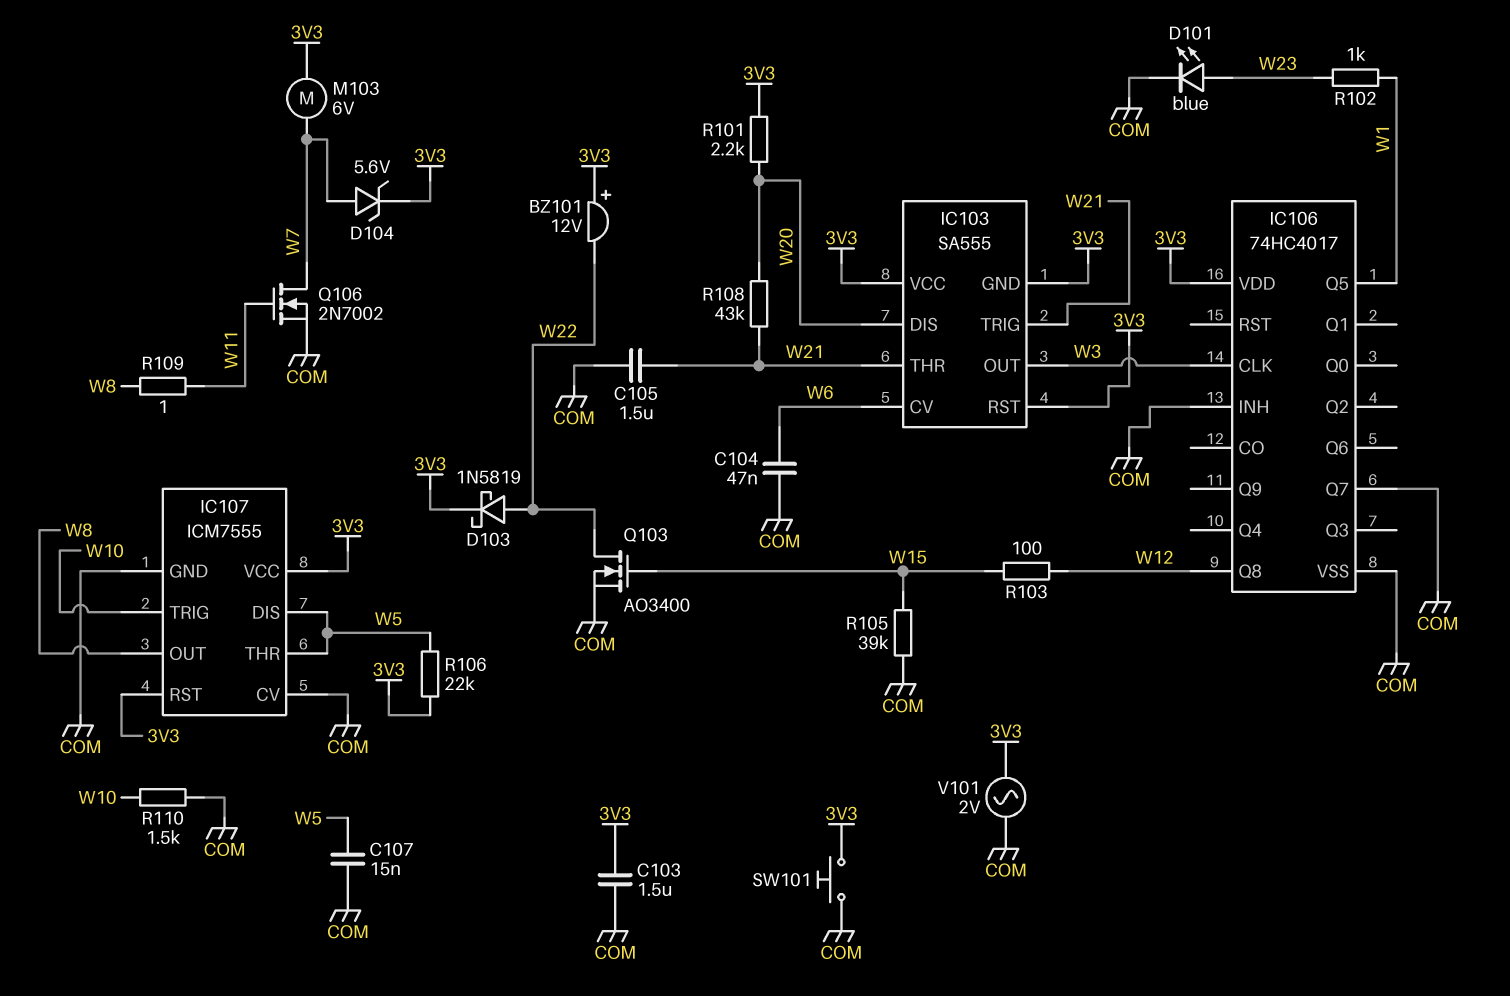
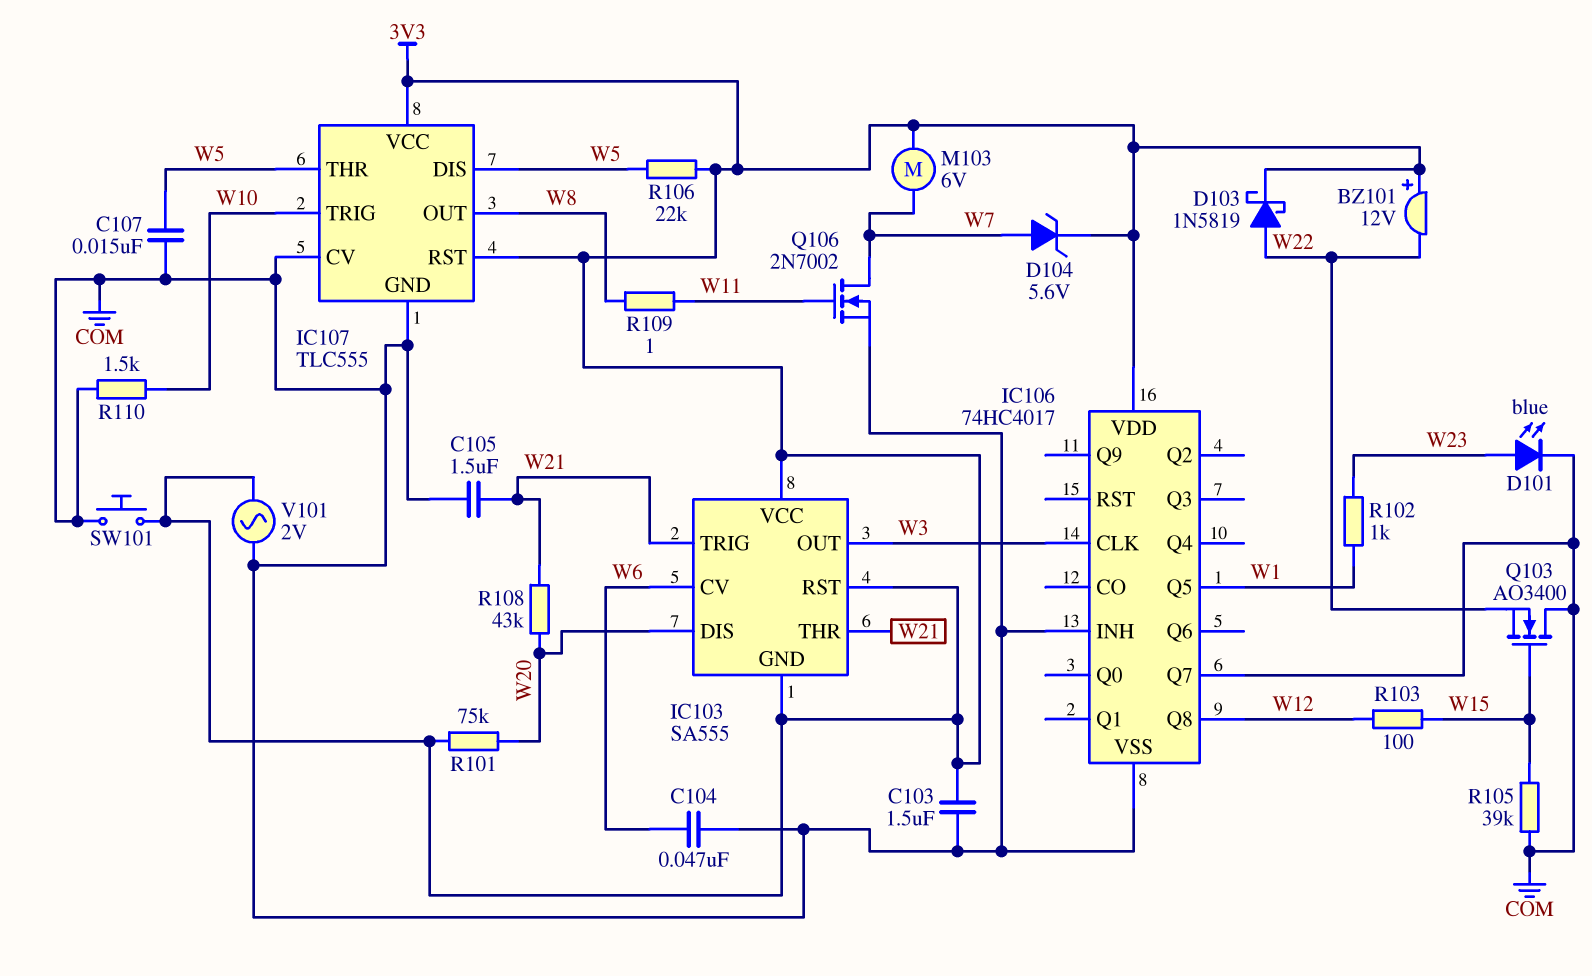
IC107: ICM7555 -> TLC555
Q103: NMOS AO3400 (G W15, D W22, S COM) -> NMOS AO3400 (G W15, D COM, S W22)
R101: 2.2k (3V3, W20) -> 75k (3V3, W20)

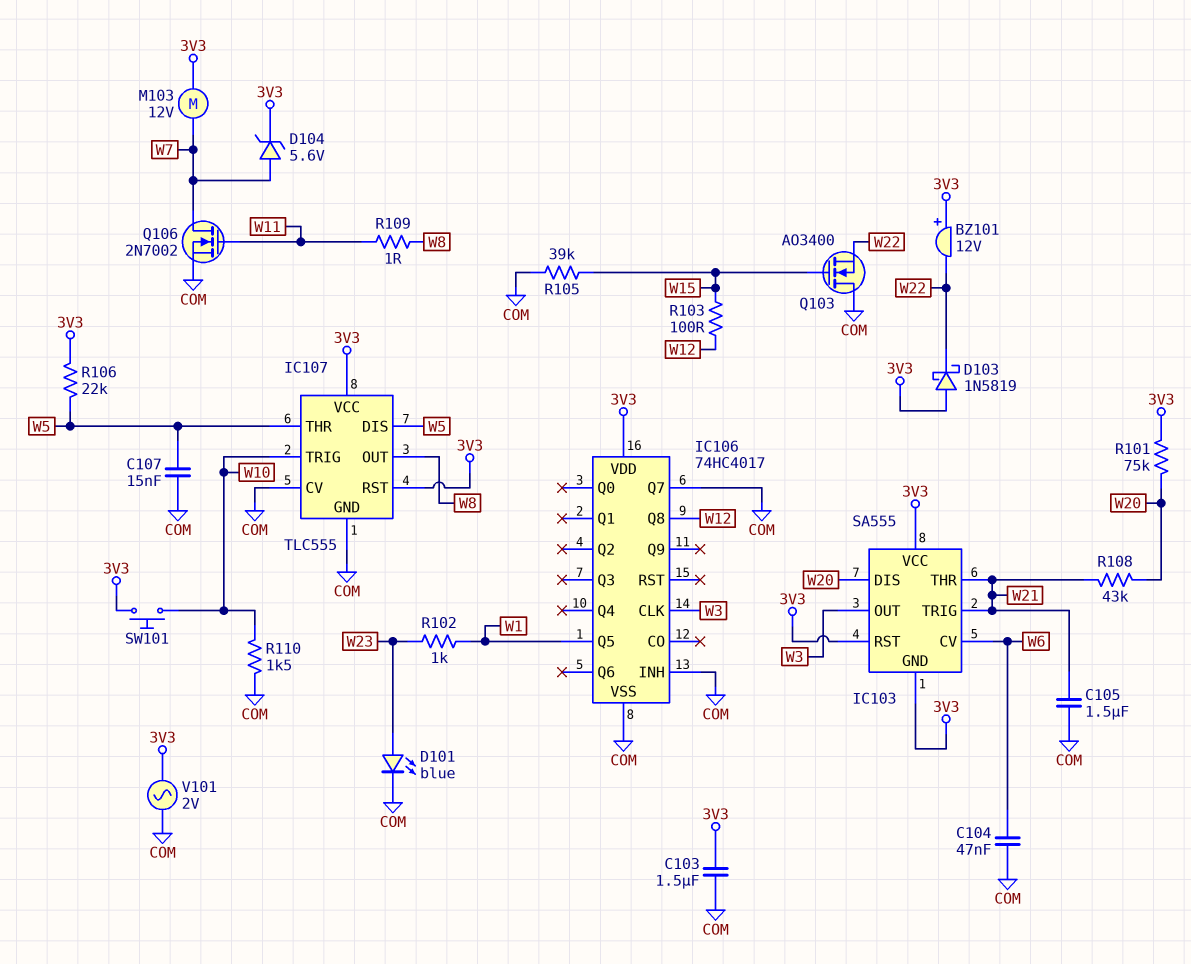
D103: schottky 1N5819 (A W22, K 3V3) -> schottky 1N5819 (A 3V3, K W22)
M103: motor 6V (3V3, W7) -> motor 12V (3V3, W7)
SW101: button (3V3, COM) -> button (3V3, W10)

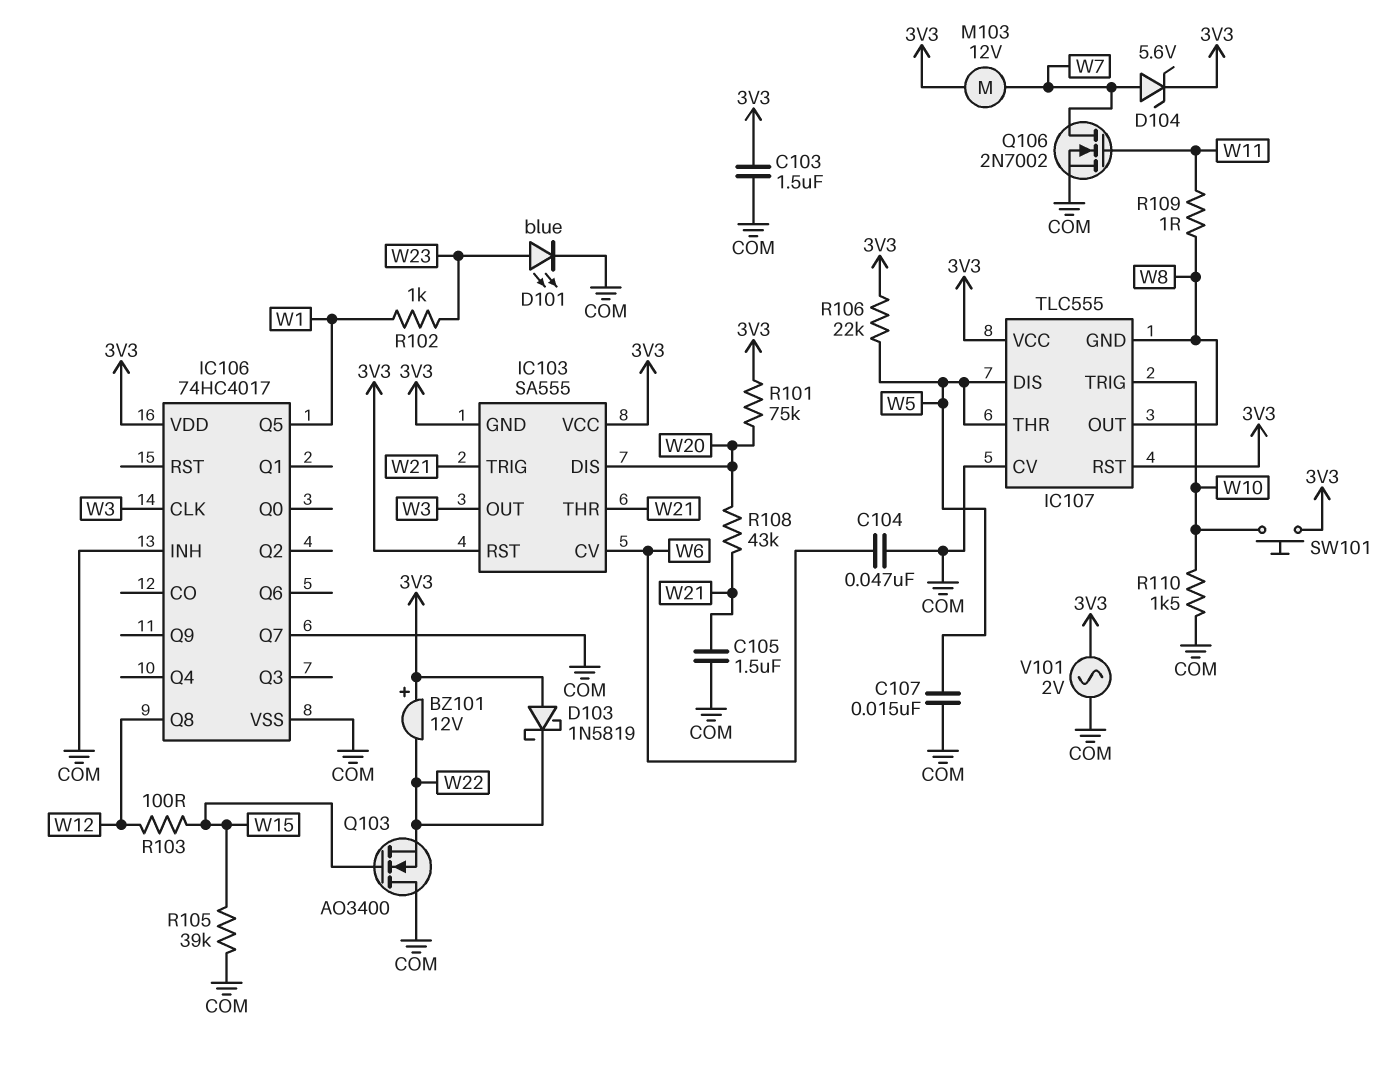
IC107 pin GND: COM -> W8

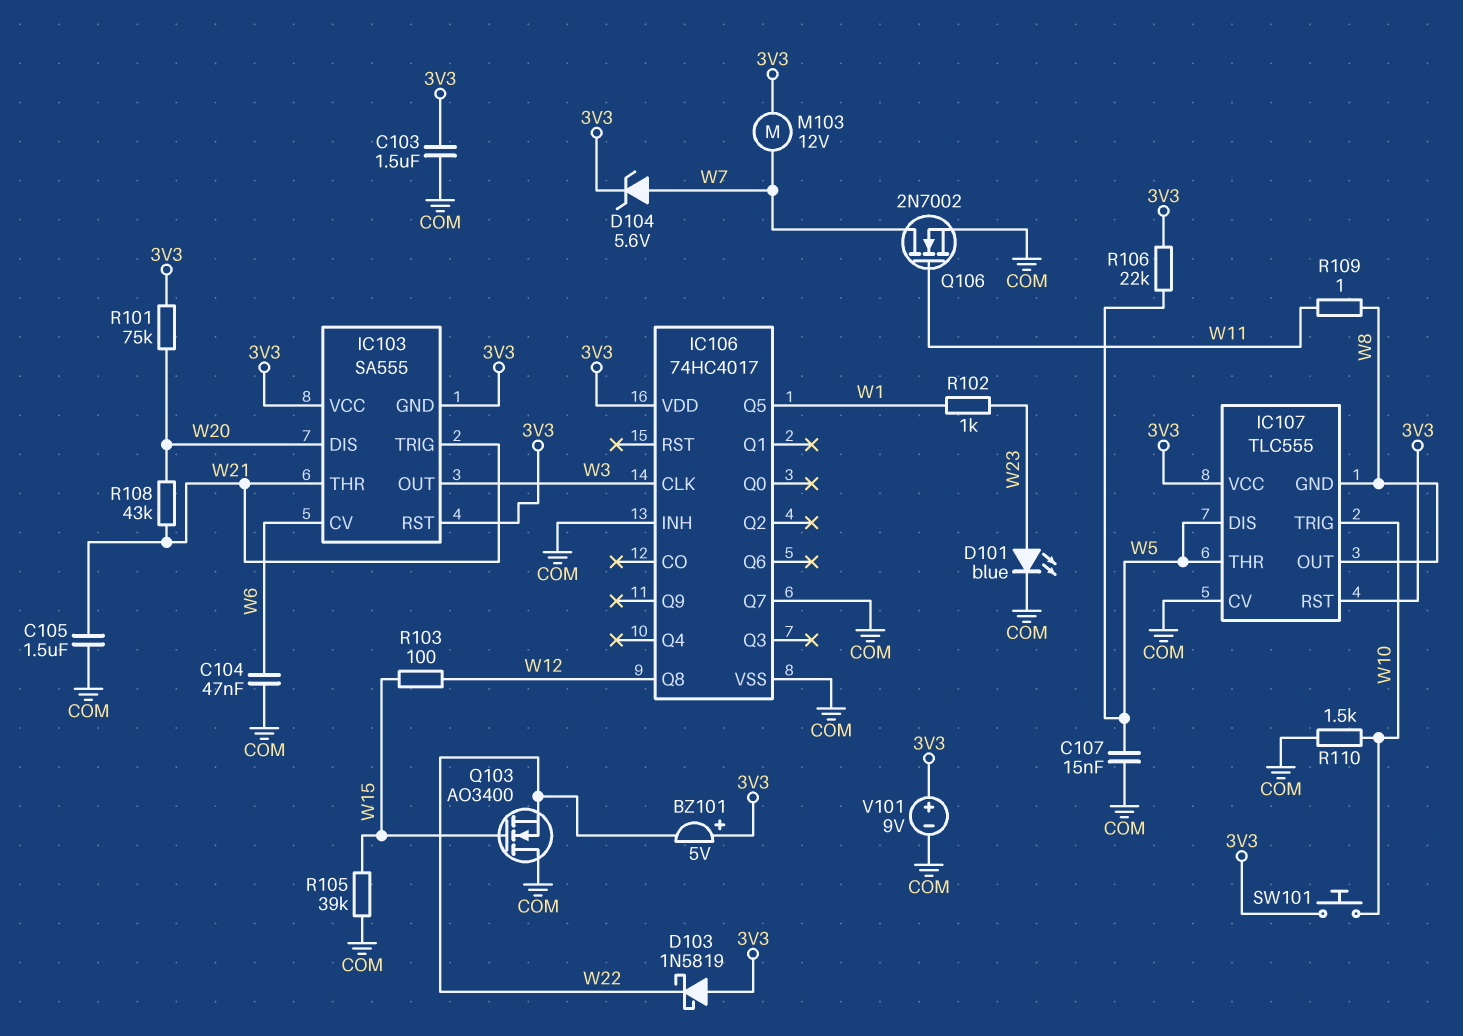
BZ101: buzzer 12V (plus 3V3, minus W22) -> buzzer 5V (plus 3V3, minus W22)
V101: AC 2V (3V3, COM) -> 9V (plus 3V3, minus COM)

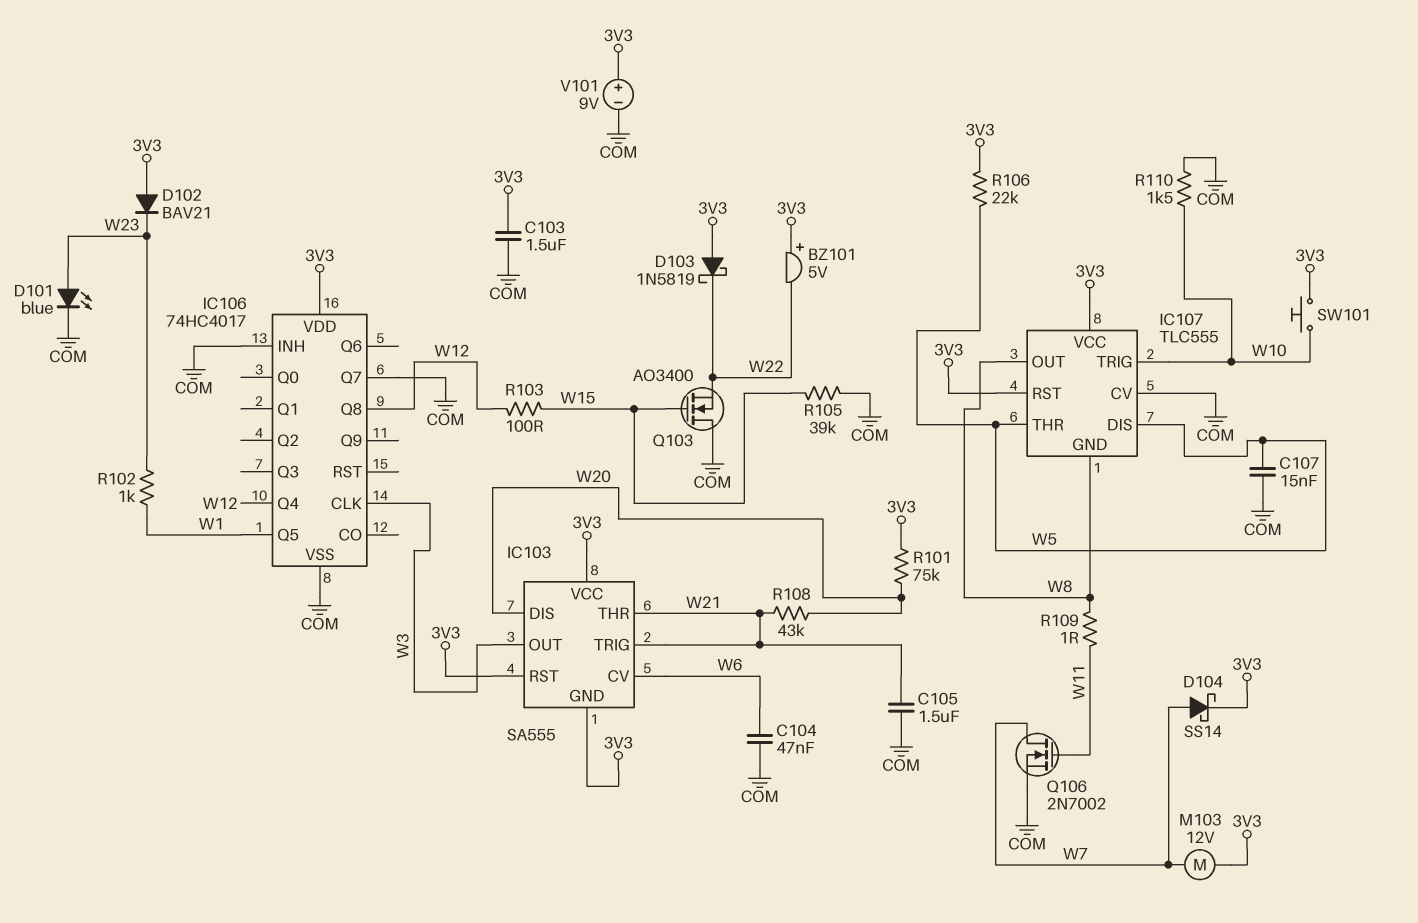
D102: none -> diode BAV21 (A 3V3, K W23)
D104: zener 5.6V (A W7, K 3V3) -> schottky SS14 (A W7, K 3V3)
IC106 pin Q4: none -> W12

